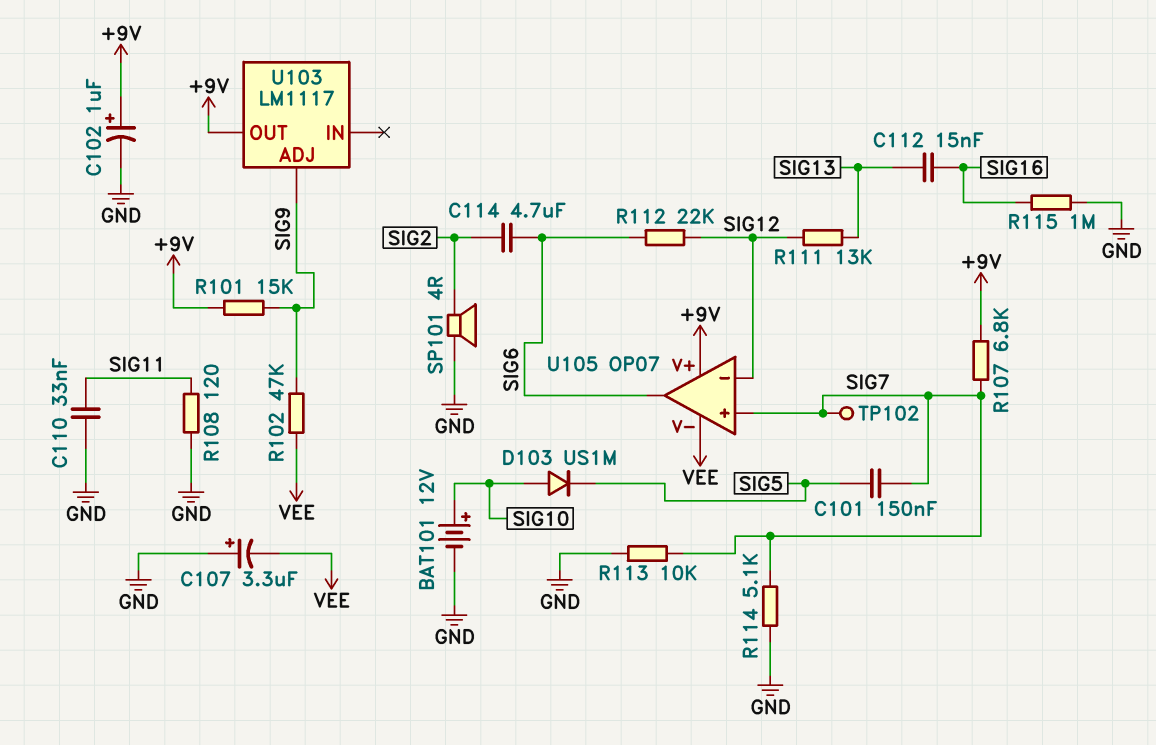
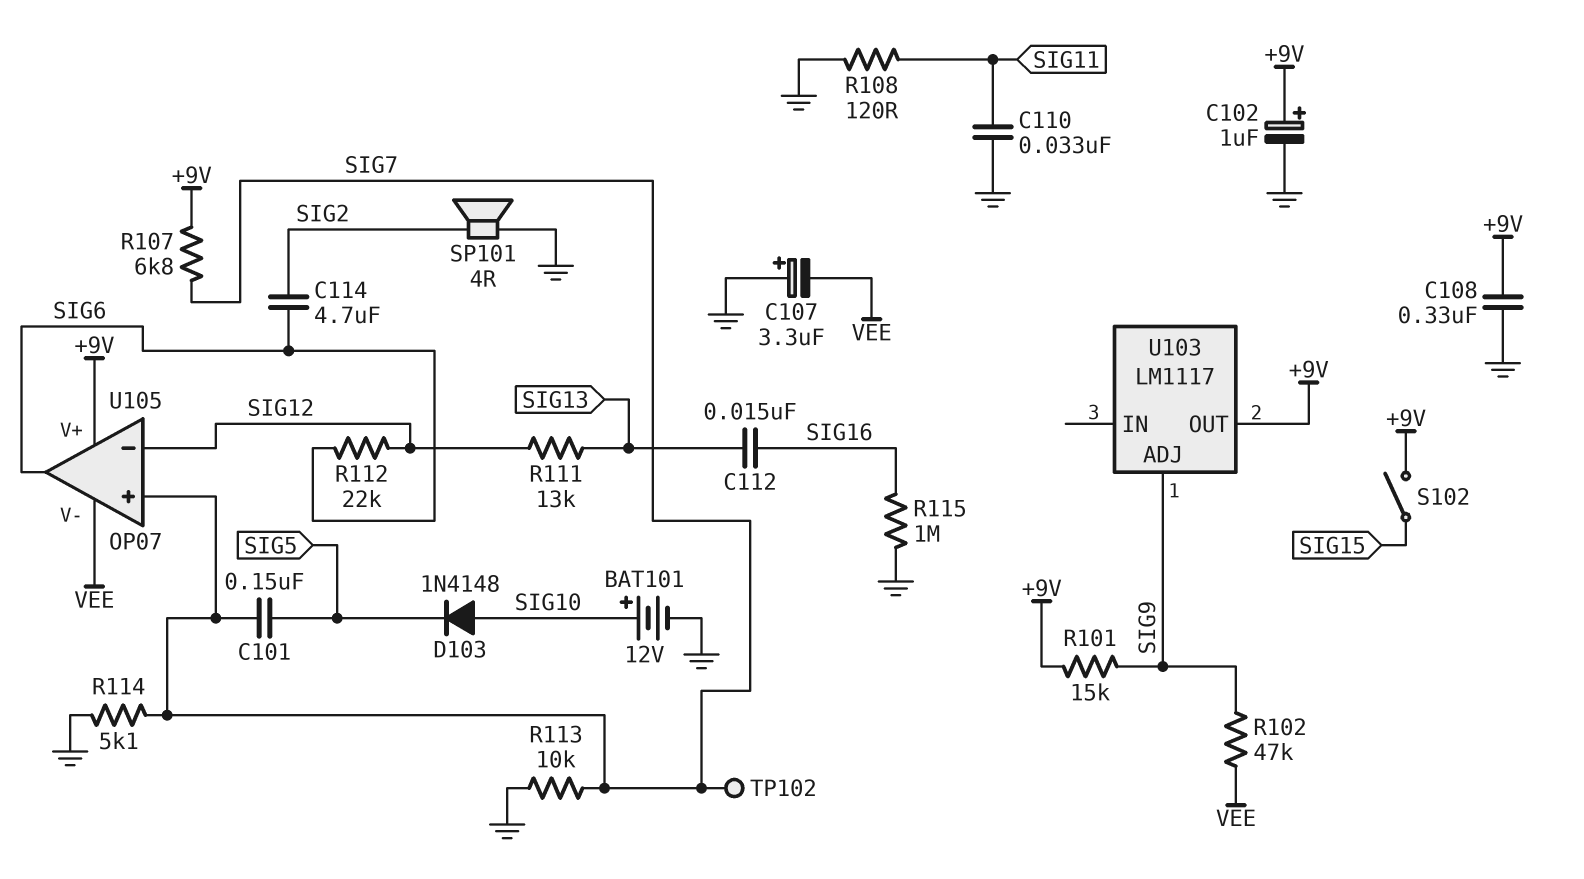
C108: none -> 330nF (+9V, GND)
D103: diode US1M (A SIG10, K SIG5) -> diode 1N4148 (A SIG10, K SIG5)
S102: none -> switch (+9V, SIG15)

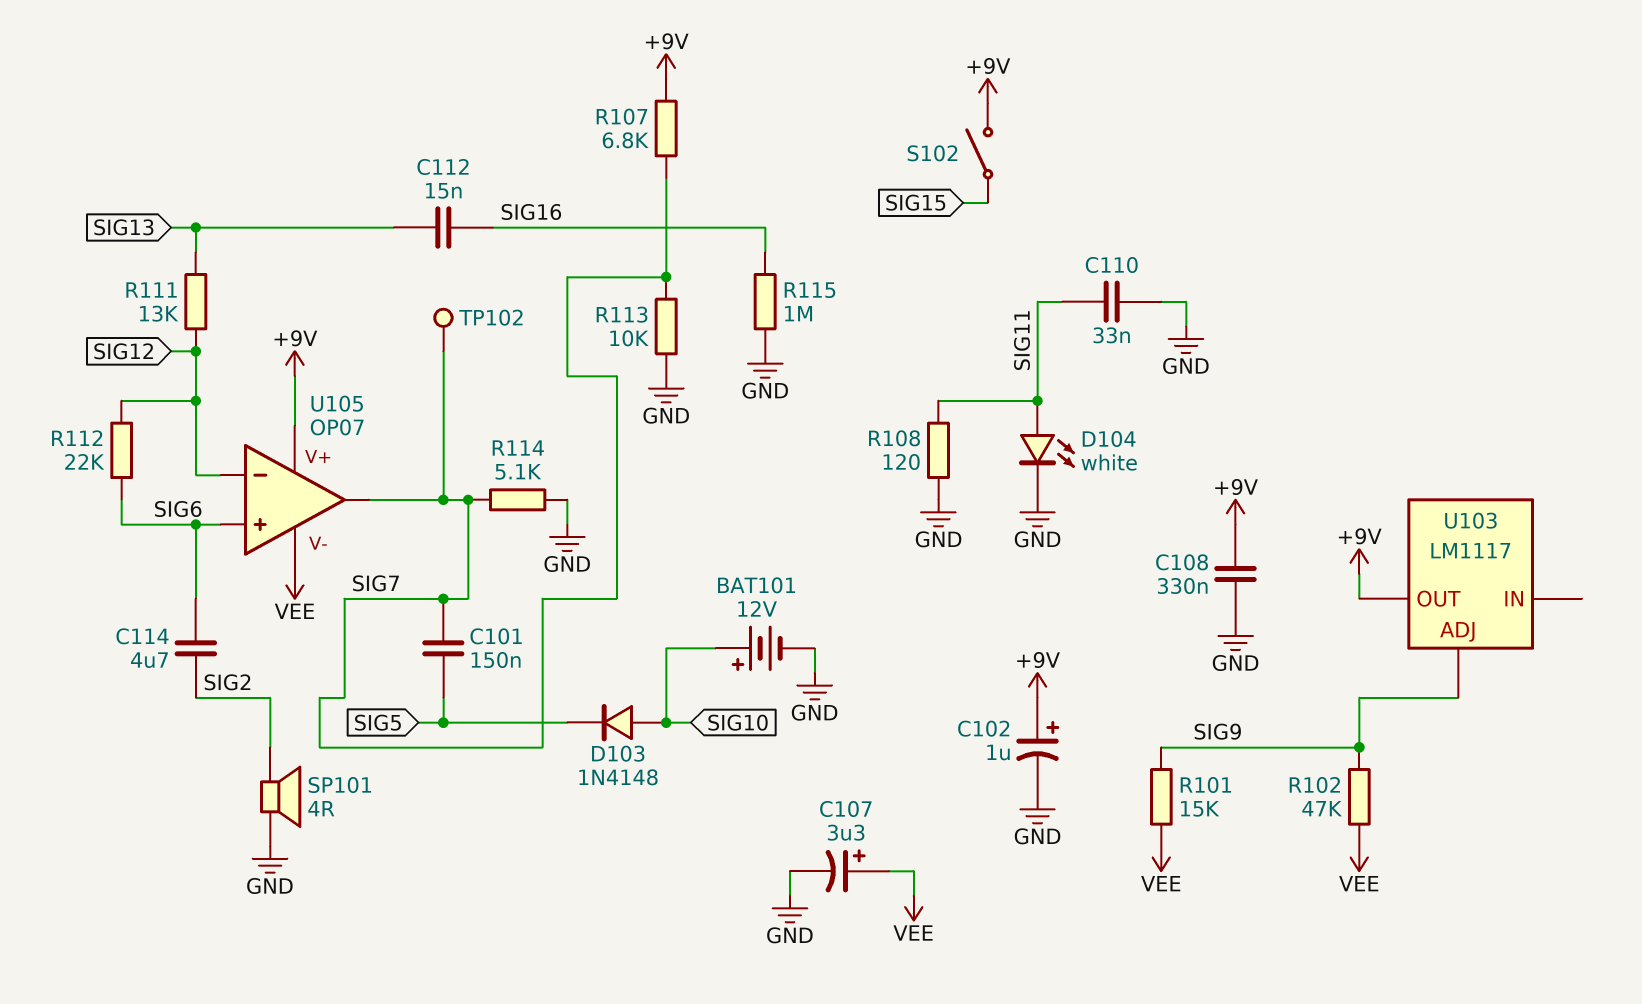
C107: 3.3uF (plus GND, minus VEE) -> 3.3uF (plus VEE, minus GND)
D104: none -> LED white (A SIG11, K GND)
R101: 15k (+9V, SIG9) -> 15k (SIG9, VEE)
U105 pin in+: SIG7 -> SIG6
U105 pin out: SIG6 -> SIG7

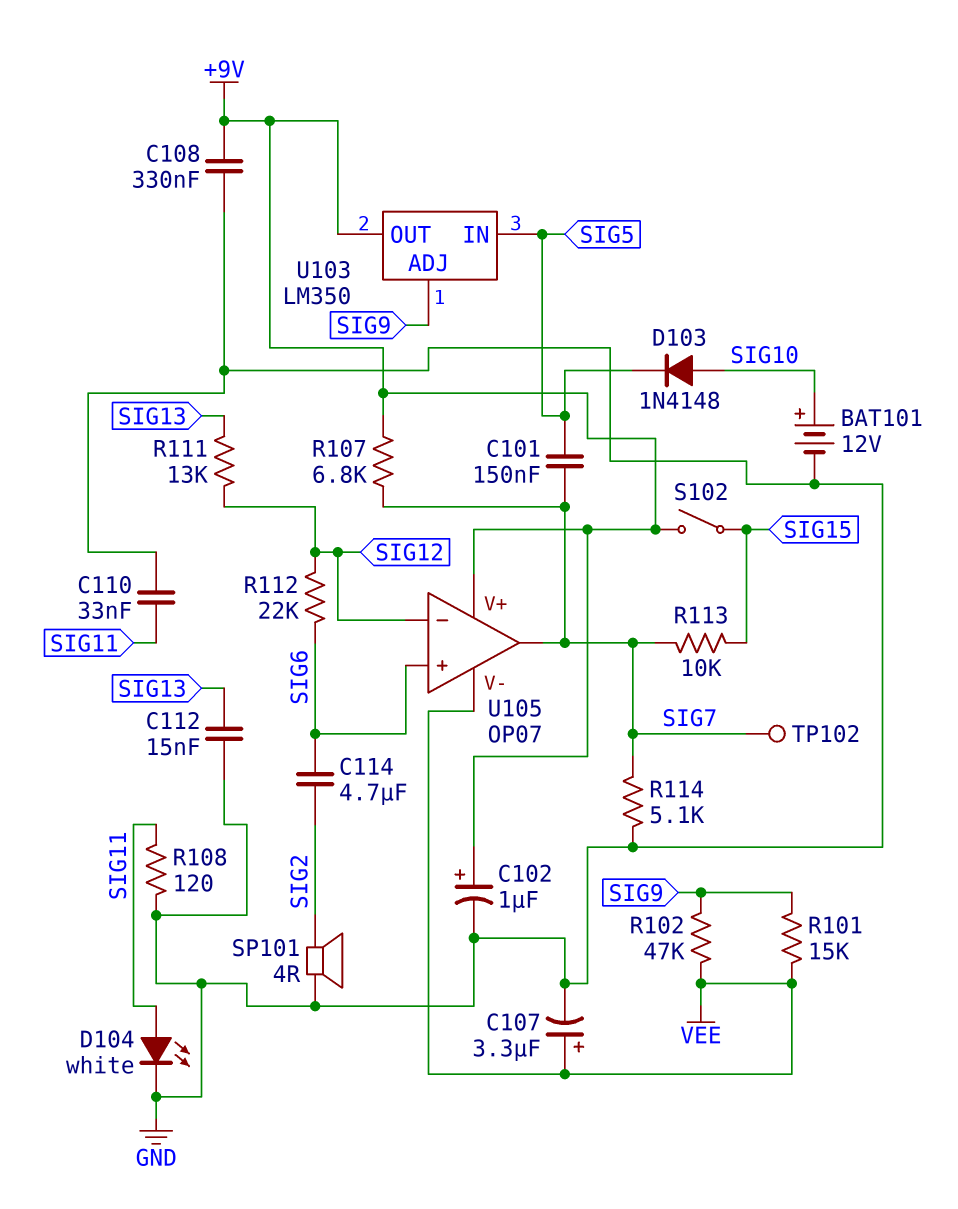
C112: 15nF (SIG13, SIG16) -> 15nF (GND, SIG13)
R113: 10k (GND, SIG7) -> 10k (SIG7, SIG15)
R115: 1M (GND, SIG16) -> none
U103: LM1117 -> LM350
U103 pin IN: none -> SIG5

